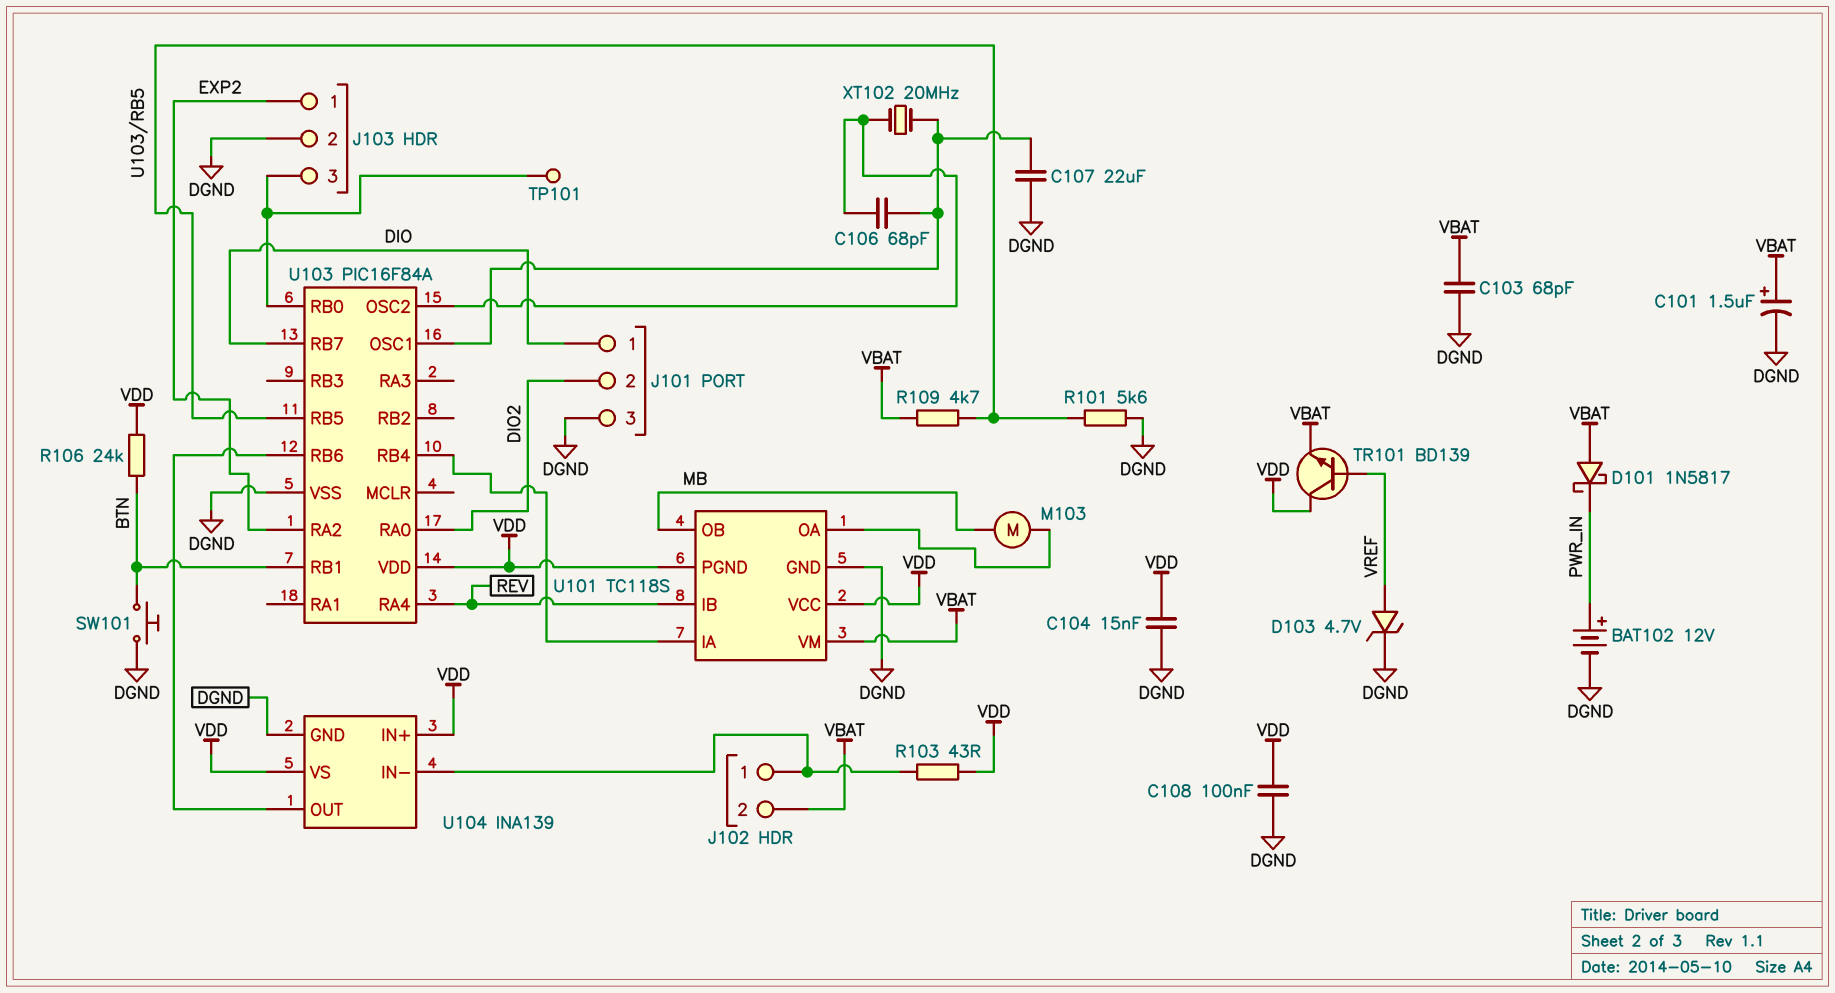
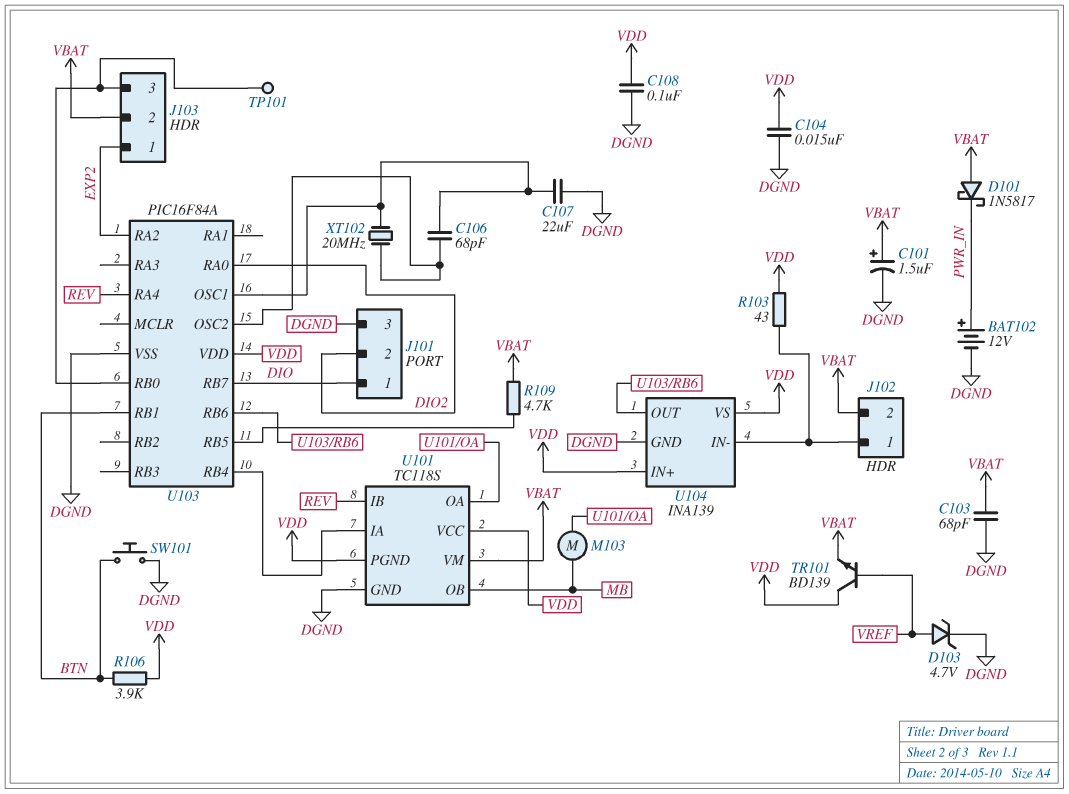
J103 pin 2: DGND -> VBAT
R101: 5.6k (DGND, U103/RB5) -> none
R106: 24k (BTN, VDD) -> 3.9k (BTN, VDD)

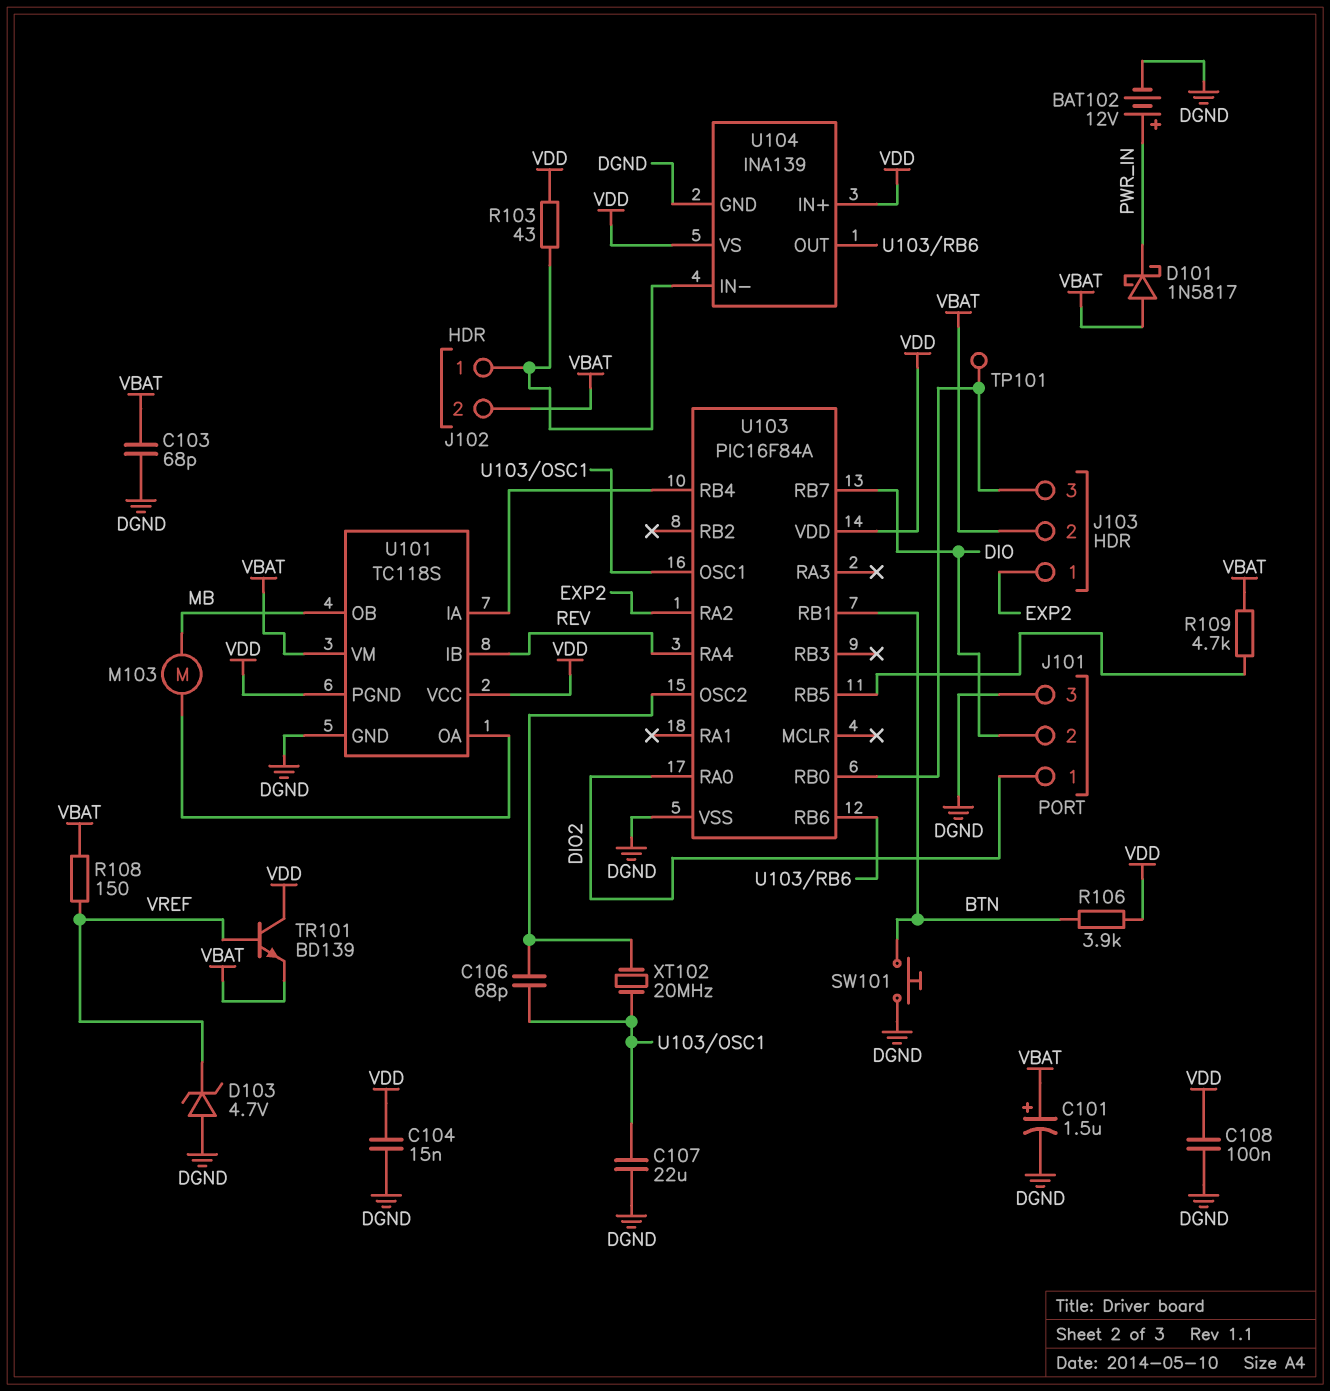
D103: zener 4.7V (A VREF, K DGND) -> zener 4.7V (A DGND, K VREF)
J101 pin 1: DIO -> DIO2
J101 pin 2: DIO2 -> DIO
R108: none -> 150 (VBAT, VREF)

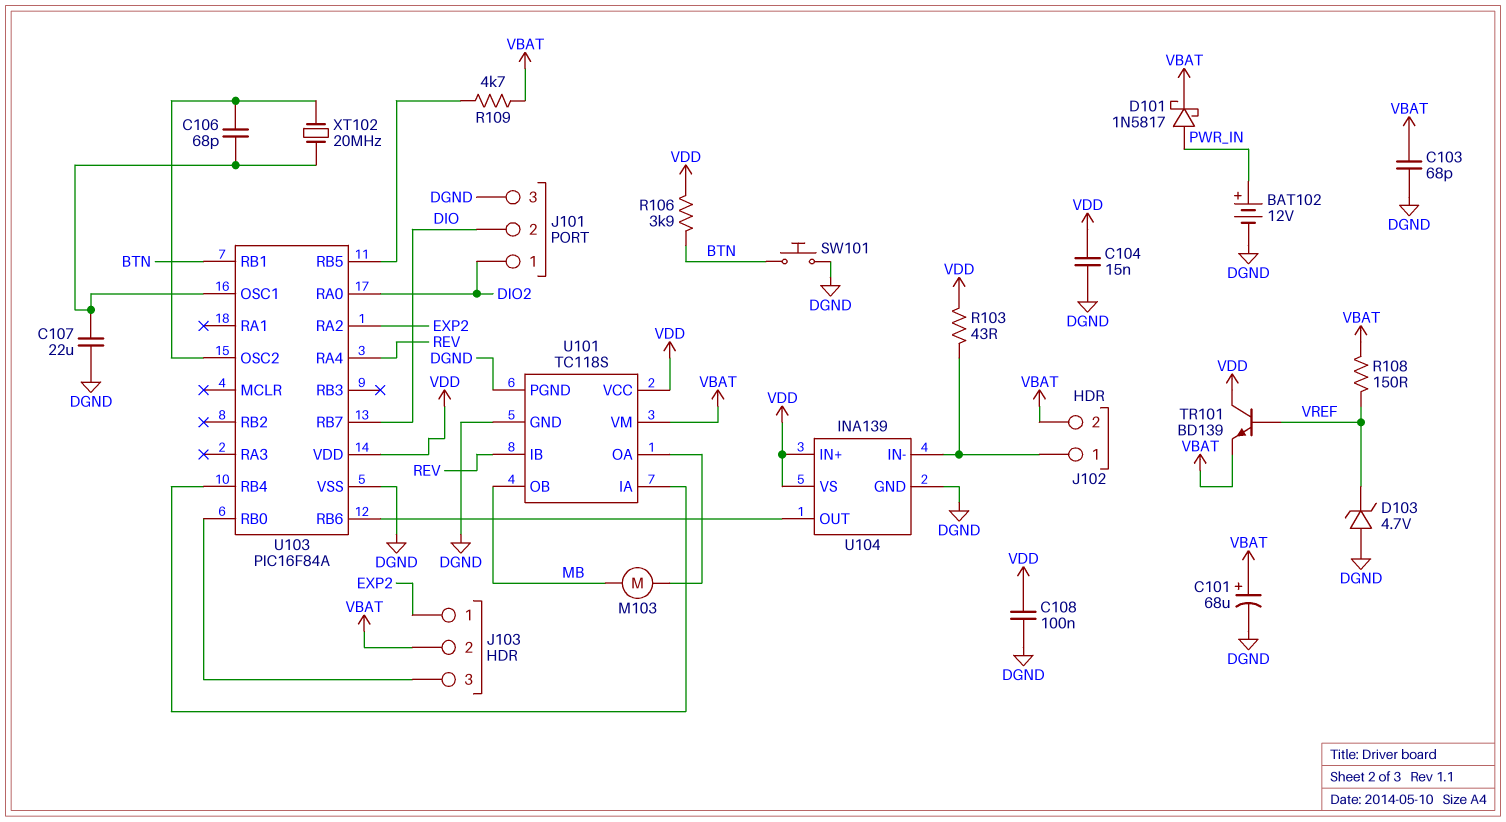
C101: 1.5uF (plus VBAT, minus DGND) -> 68uF (plus VBAT, minus DGND)
D101: schottky 1N5817 (A VBAT, K PWR_IN) -> schottky 1N5817 (A PWR_IN, K VBAT)
TP101: test point (J103/3) -> none
U101 pin PGND: VDD -> DGND

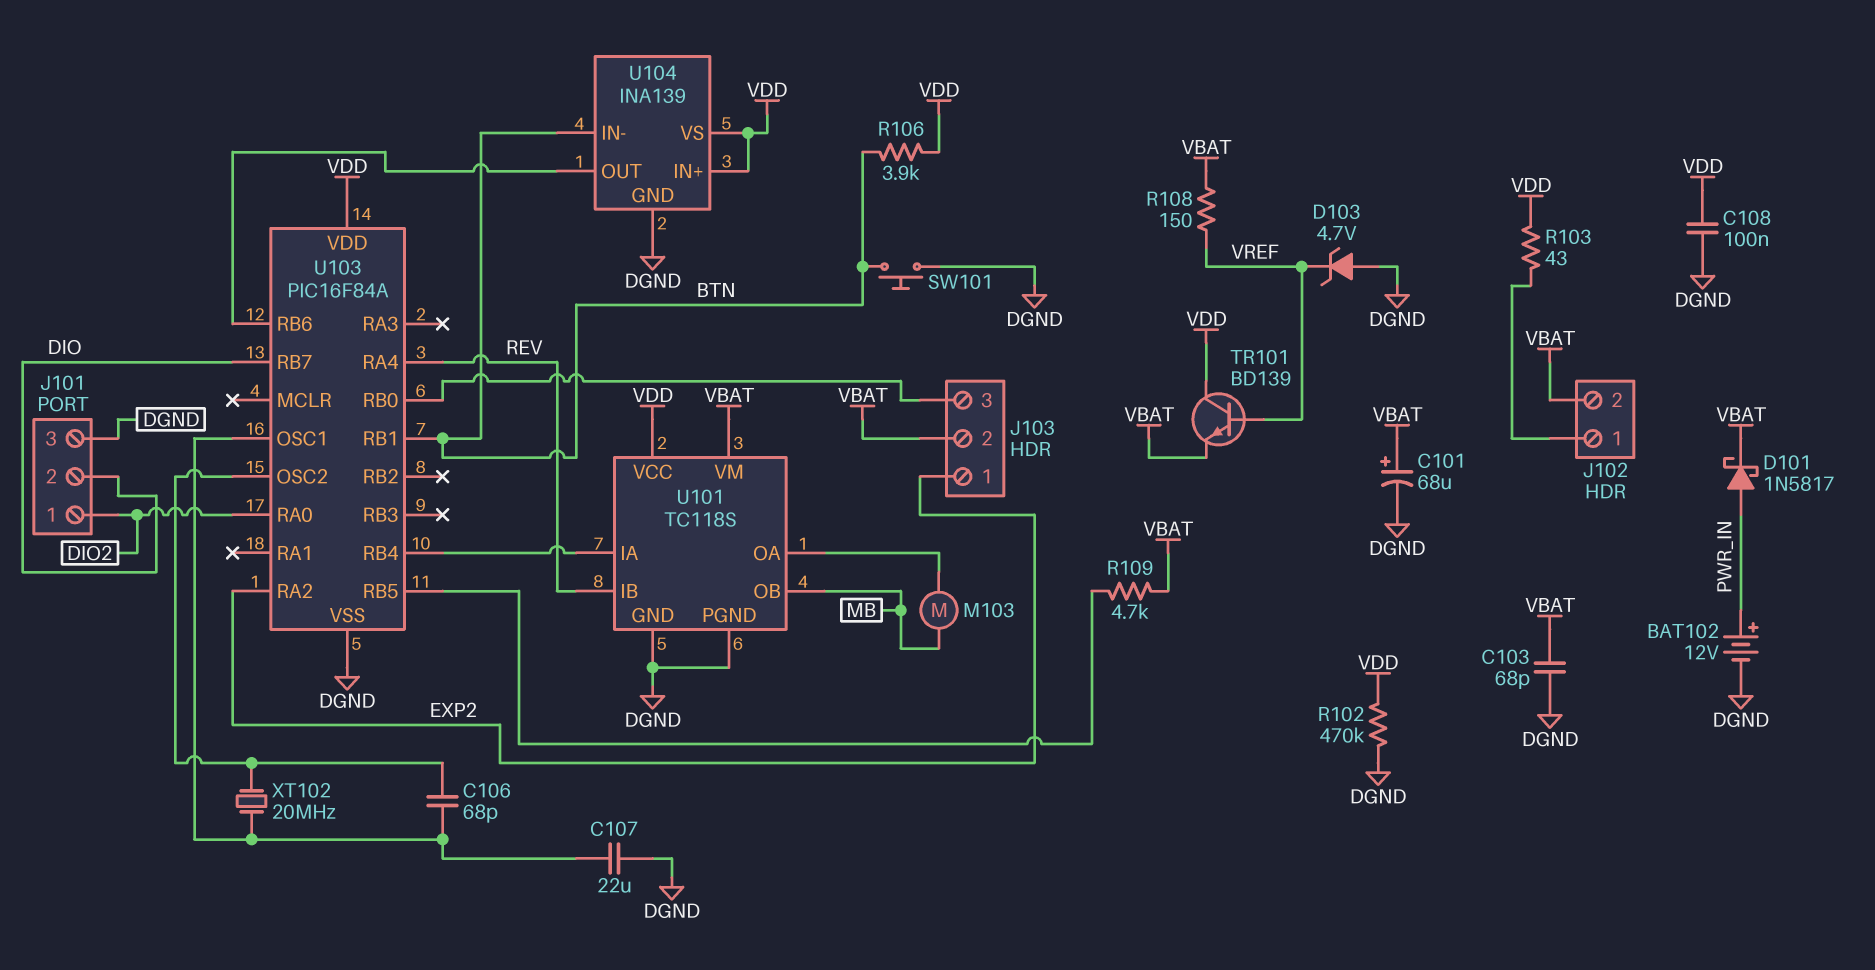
C104: 15nF (DGND, VDD) -> none
R102: none -> 470k (DGND, VDD)
U104 pin IN-: J102/1 -> BTN

